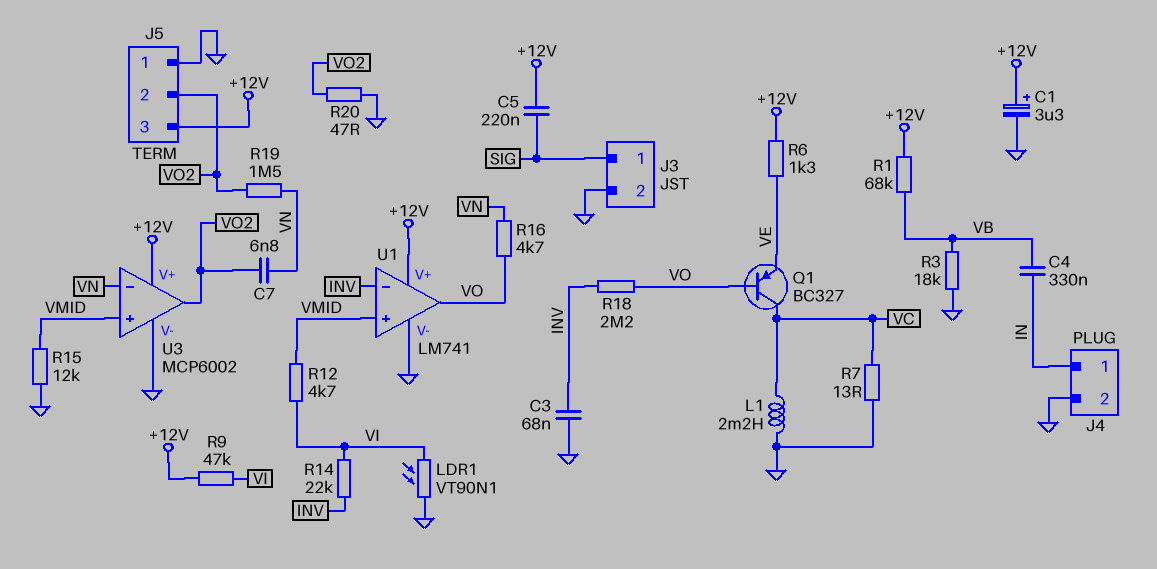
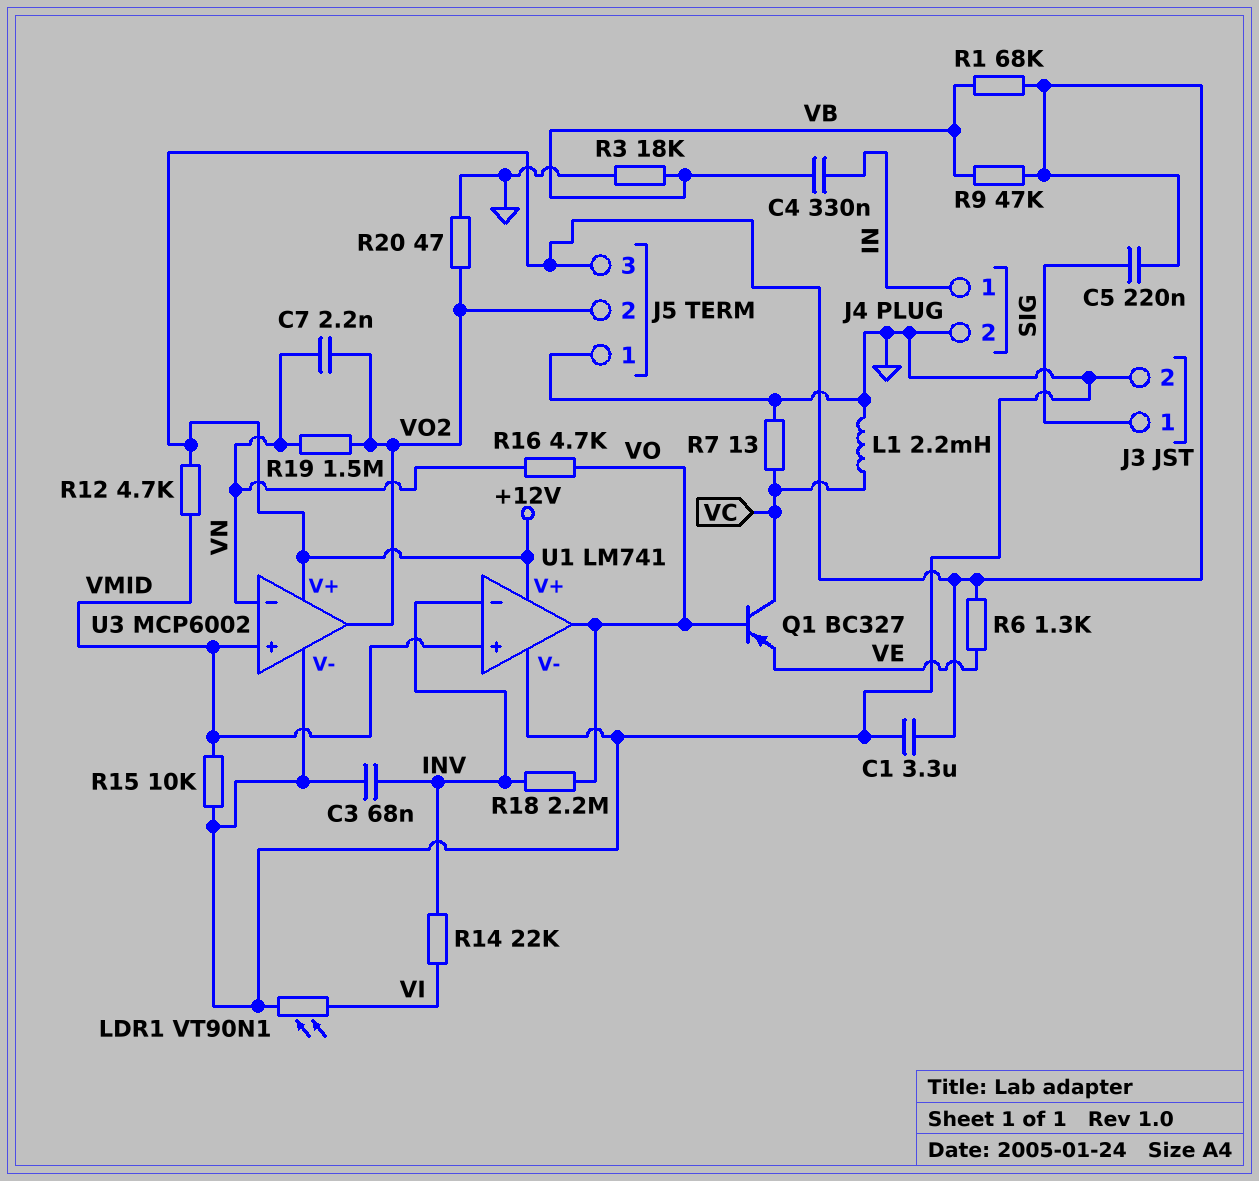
C1: 3.3uF (plus +12V, minus GND) -> 3.3uF (+12V, GND)
C7: 6.8nF (VN, VO2) -> 2.2nF (VN, VO2)
R9: 47k (+12V, VI) -> 47k (+12V, VB)
R12: 4.7k (VI, VMID) -> 4.7k (+12V, VMID)
R15: 12k (GND, VMID) -> 10k (GND, VMID)

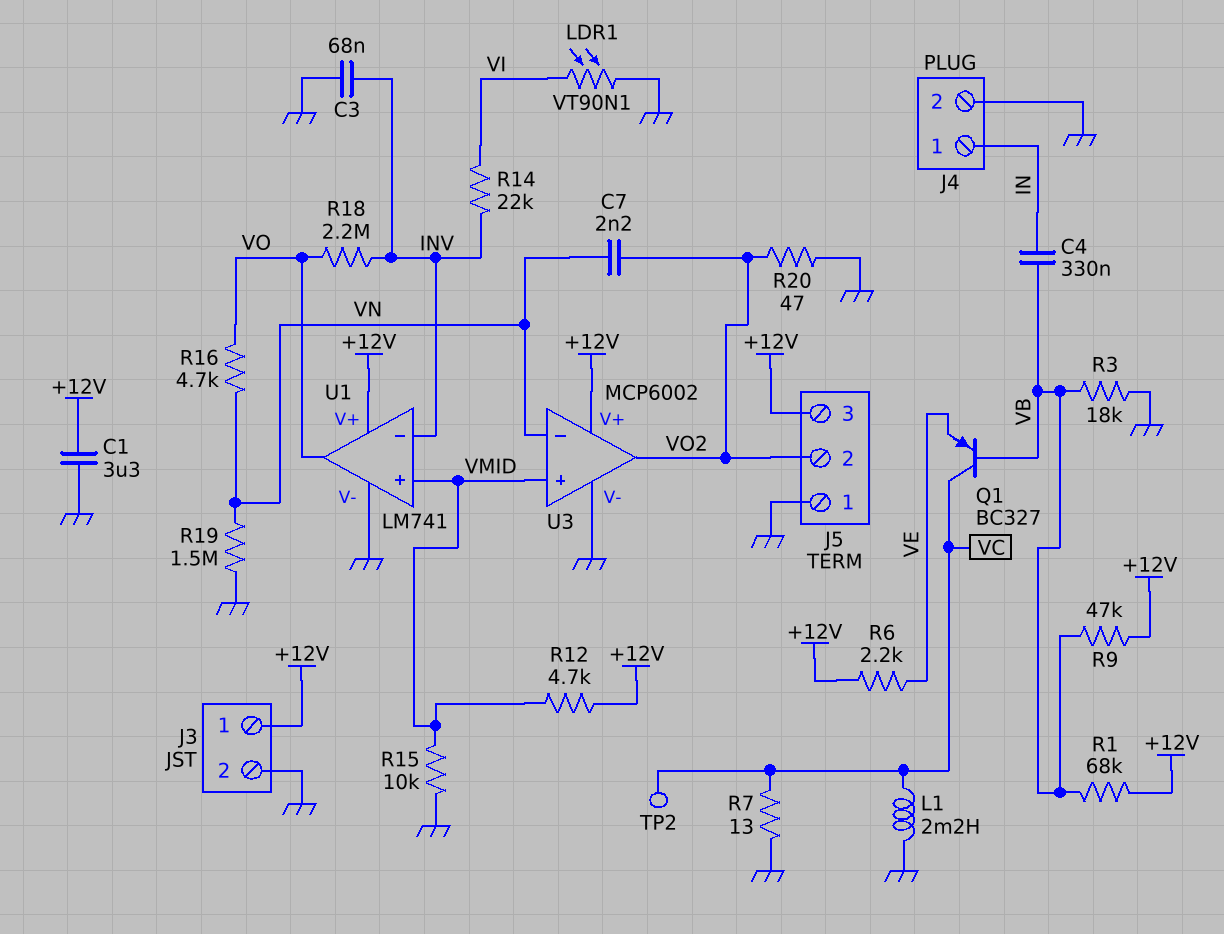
C5: 220nF (+12V, SIG) -> none
J3 pin 1: SIG -> +12V
Q1: PNP BC327 (B VO, C VC, E VE) -> PNP BC327 (B VB, C VC, E VE)
R6: 1.3k (+12V, VE) -> 2.2k (+12V, VE)
R19: 1.5M (VN, VO2) -> 1.5M (GND, VN)
TP2: none -> test point (VC)

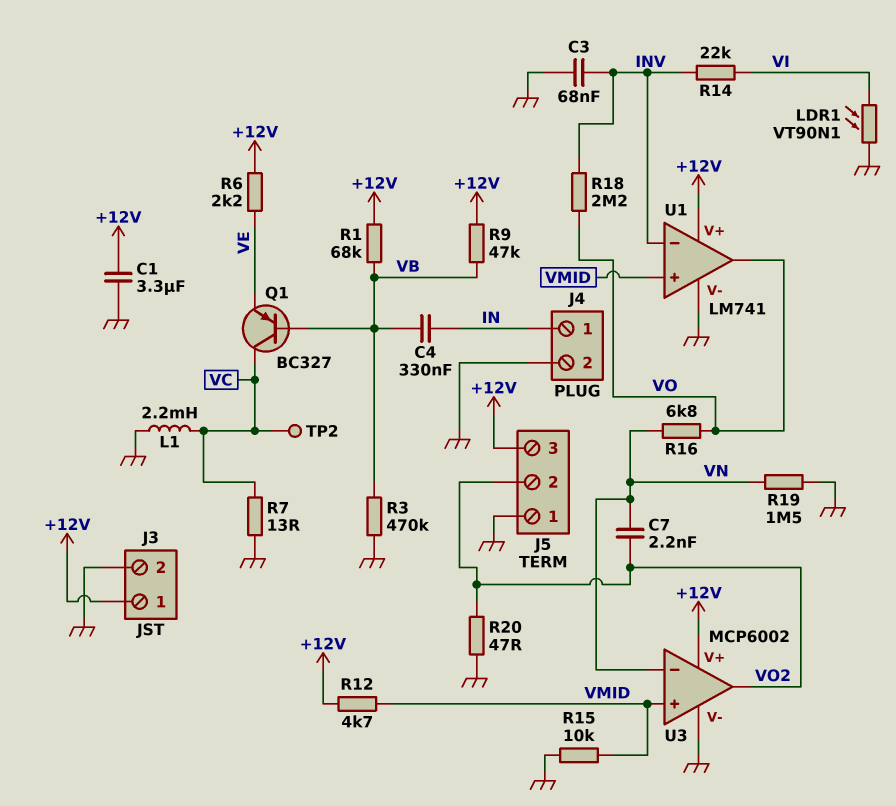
R3: 18k (GND, VB) -> 470k (GND, VB)
R16: 4.7k (VN, VO) -> 6.8k (VN, VO)

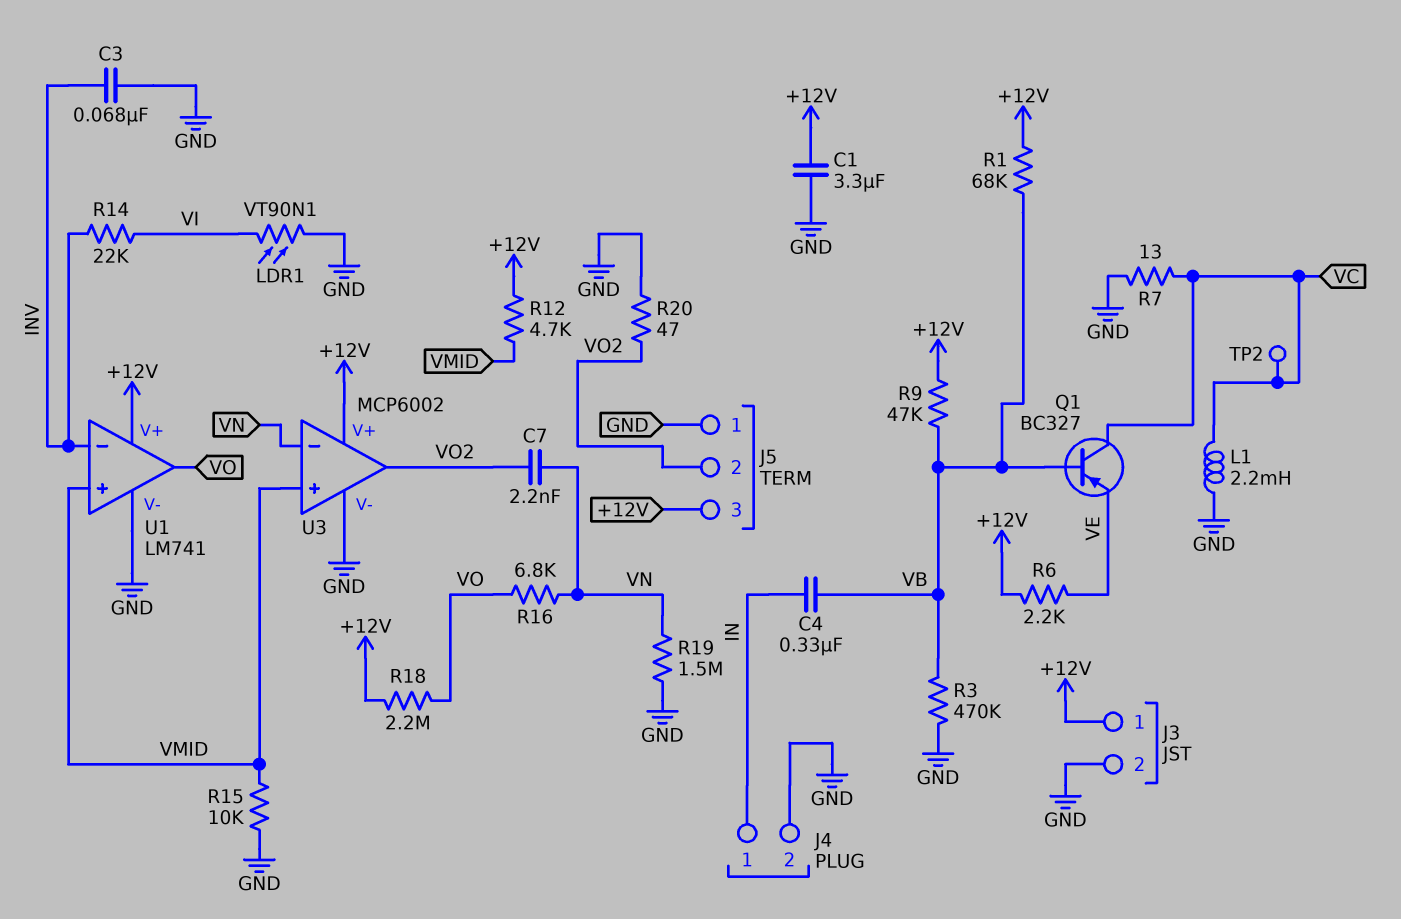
R18: 2.2M (INV, VO) -> 2.2M (+12V, VO)

